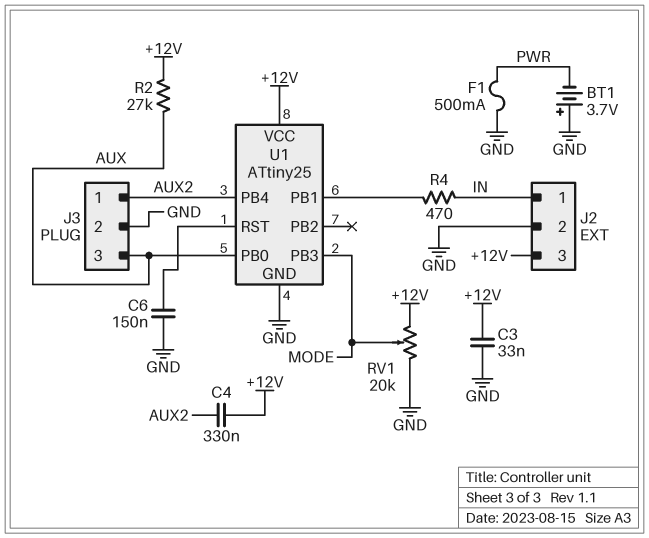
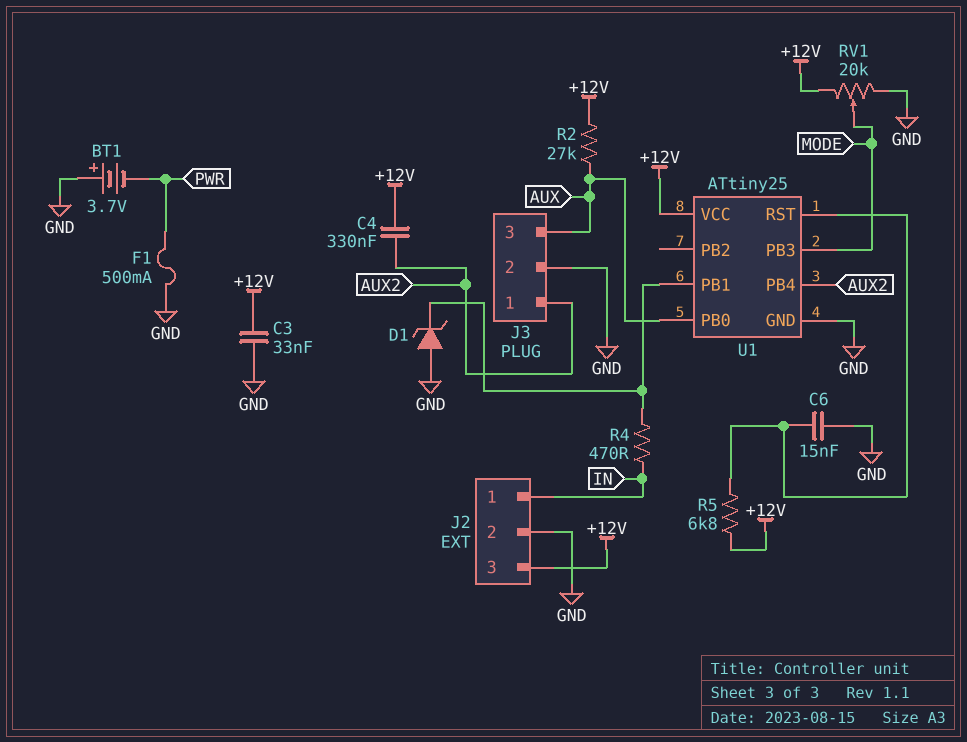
C6: 150nF (GND, U1/RST) -> 15nF (GND, U1/RST)
D1: none -> zener (A GND, K U1/PB1)
R5: none -> 6.8k (+12V, U1/RST)

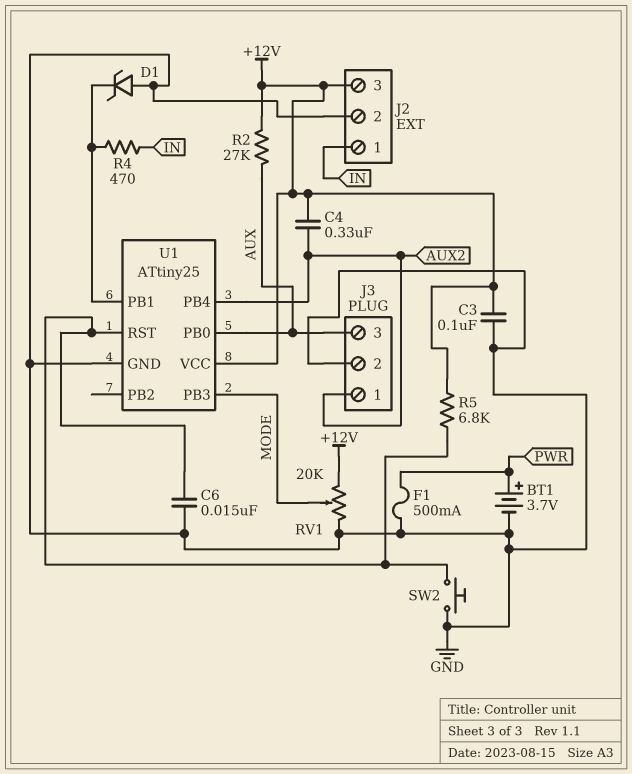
BT1: 3.7V (plus GND, minus PWR) -> 3.7V (plus PWR, minus GND)
C3: 33nF (+12V, GND) -> 100nF (+12V, GND)
SW2: none -> button (GND, U1/RST)

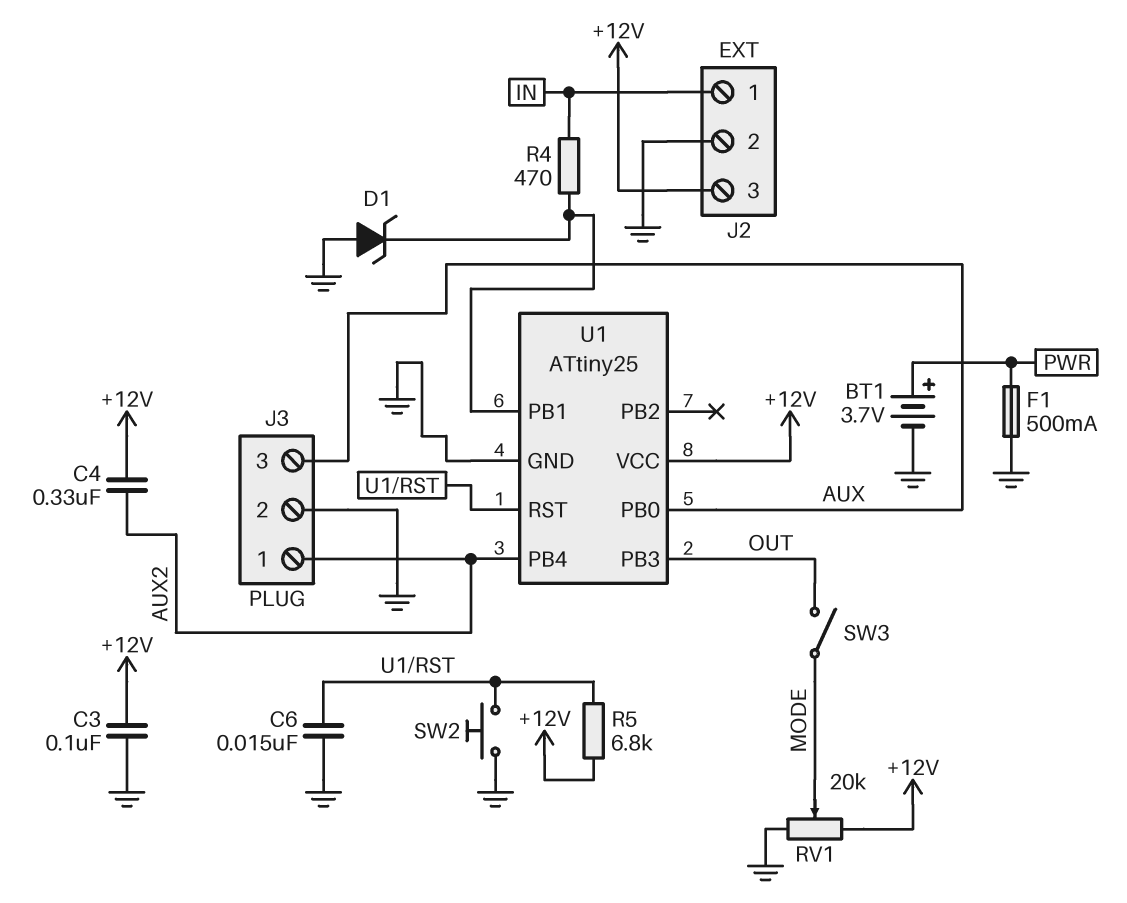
R2: 27k (+12V, AUX) -> none
SW3: none -> switch (MODE, OUT)
U1 pin PB3: MODE -> OUT

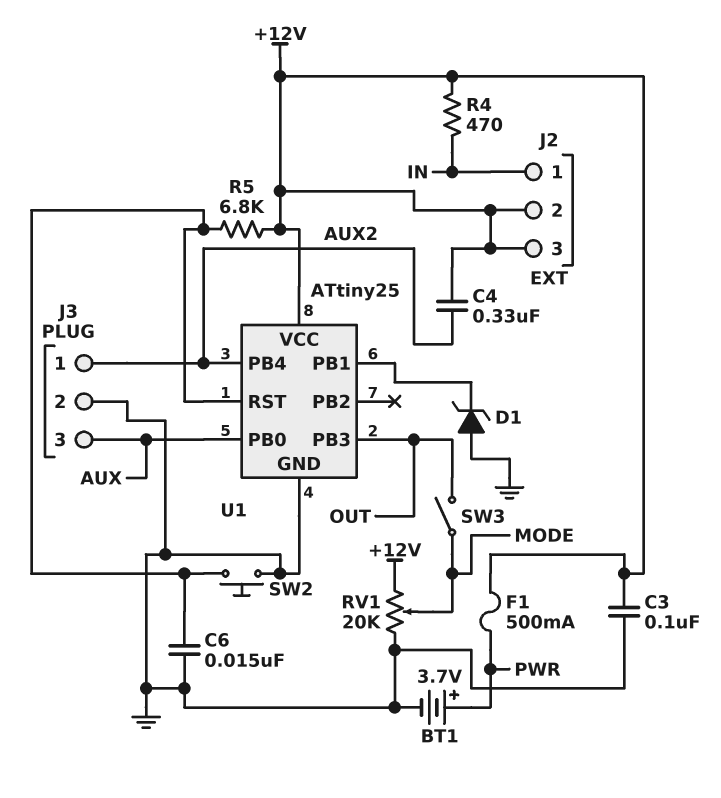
F1: 500mA (GND, PWR) -> 500mA (+12V, PWR)
J2 pin 2: GND -> +12V
R4: 470 (IN, U1/PB1) -> 470 (+12V, IN)

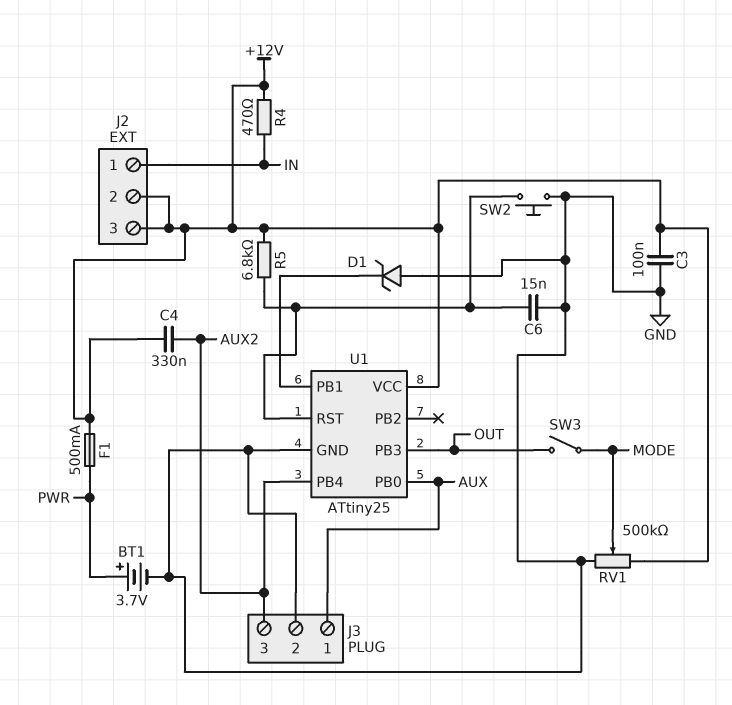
J3 pin 1: AUX2 -> AUX
J3 pin 3: AUX -> AUX2
RV1: 20k (+12V, GND, wiper MODE) -> 500k (+12V, GND, wiper MODE)

